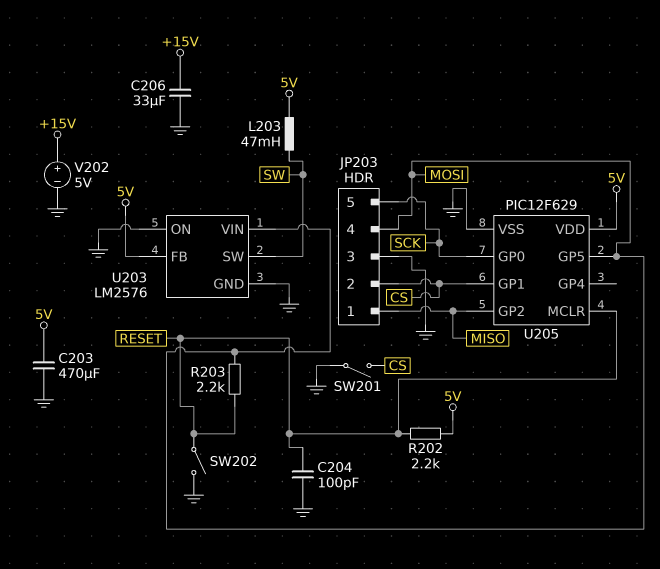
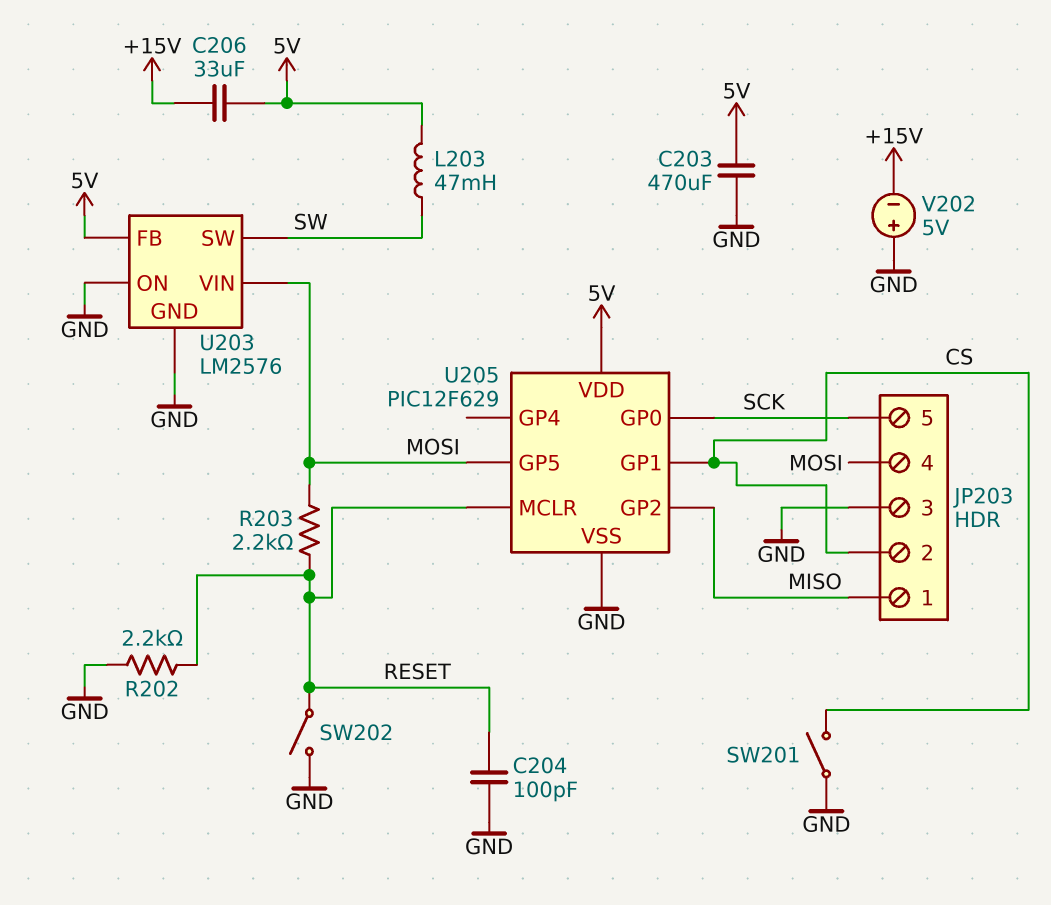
C206: 33uF (+15V, GND) -> 33uF (+15V, 5V)
R202: 2.2k (5V, RESET) -> 2.2k (GND, RESET)
V202: 5V (plus +15V, minus GND) -> 5V (plus GND, minus +15V)

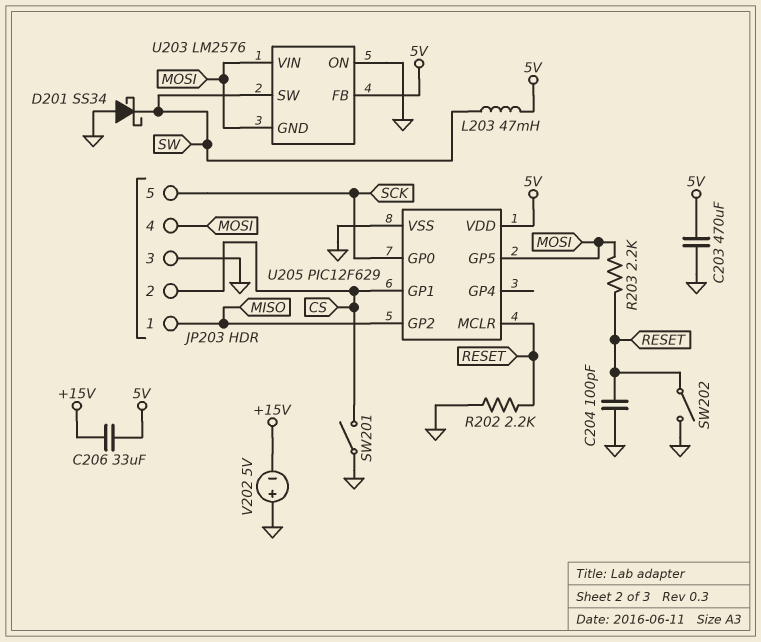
D201: none -> schottky SS34 (A GND, K SW)
U203 pin GND: GND -> MOSI

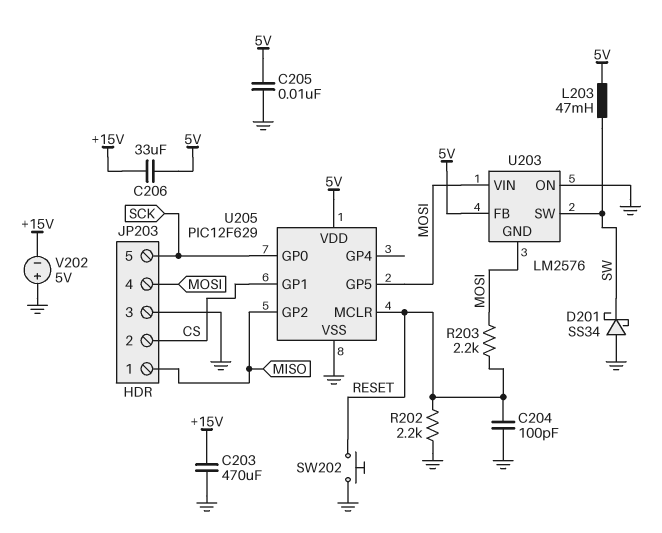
C203: 470uF (5V, GND) -> 470uF (+15V, GND)
C205: none -> 10nF (5V, GND)
SW201: switch (CS, GND) -> none
SW202: switch (GND, RESET) -> button (GND, RESET)

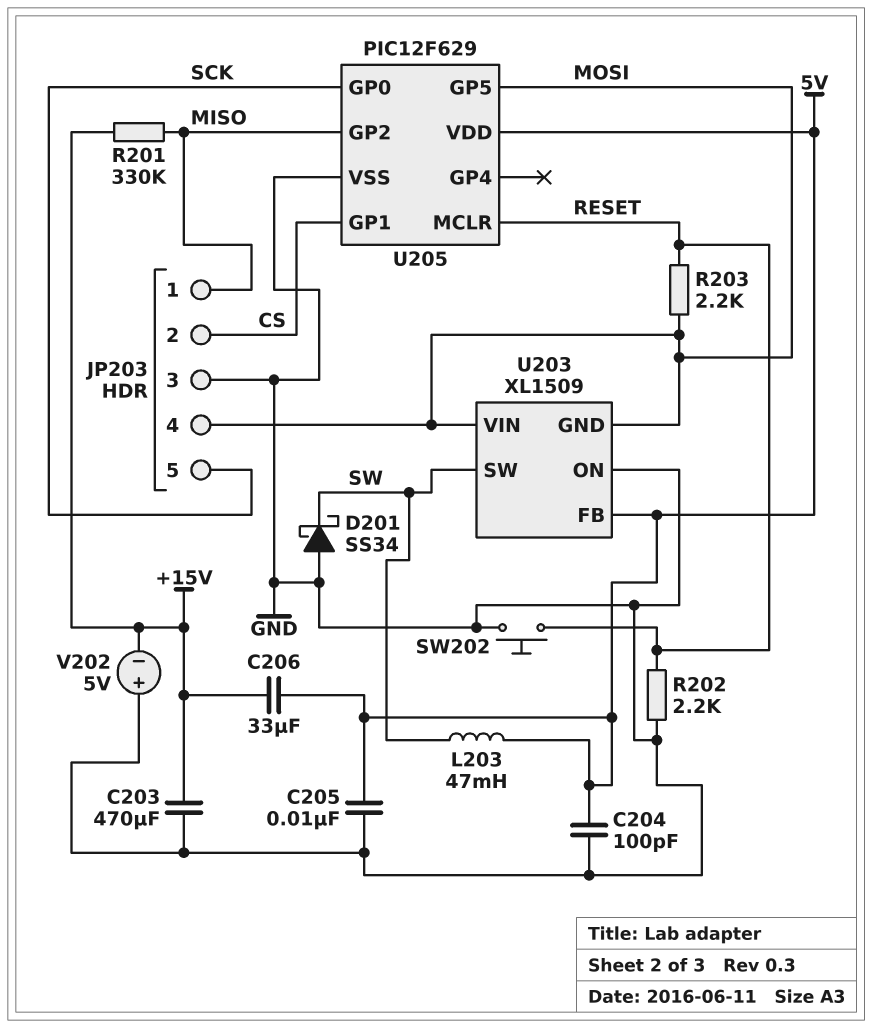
C204: 100pF (GND, RESET) -> 100pF (5V, GND)
R201: none -> 330k (+15V, MISO)
U203: LM2576 -> XL1509

